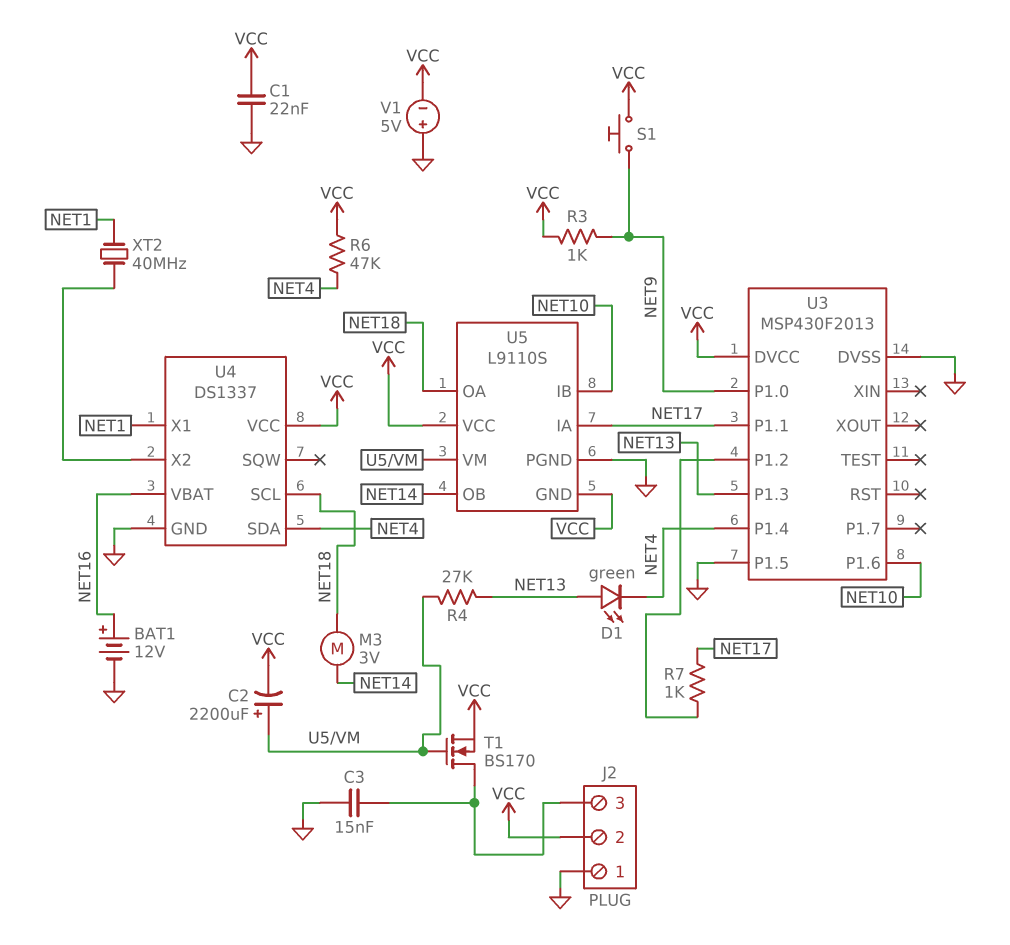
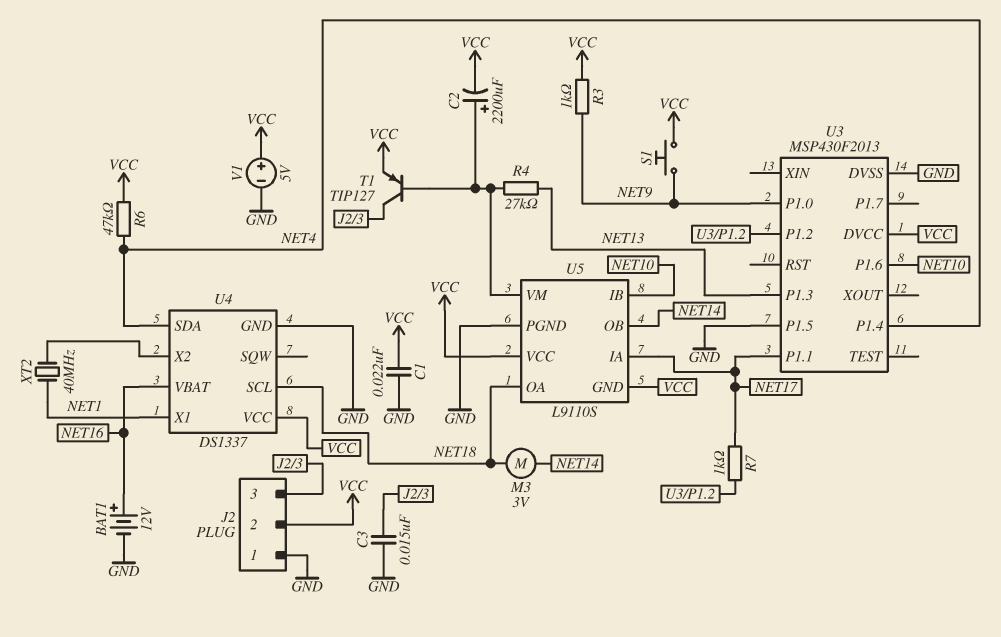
D1: LED green (A NET13, K NET4) -> none
T1: NMOS BS170 (G U5/VM, D J2/3, S VCC) -> PNP TIP127 (B U5/VM, C J2/3, E VCC)
V1: 5V (plus GND, minus VCC) -> 5V (plus VCC, minus GND)

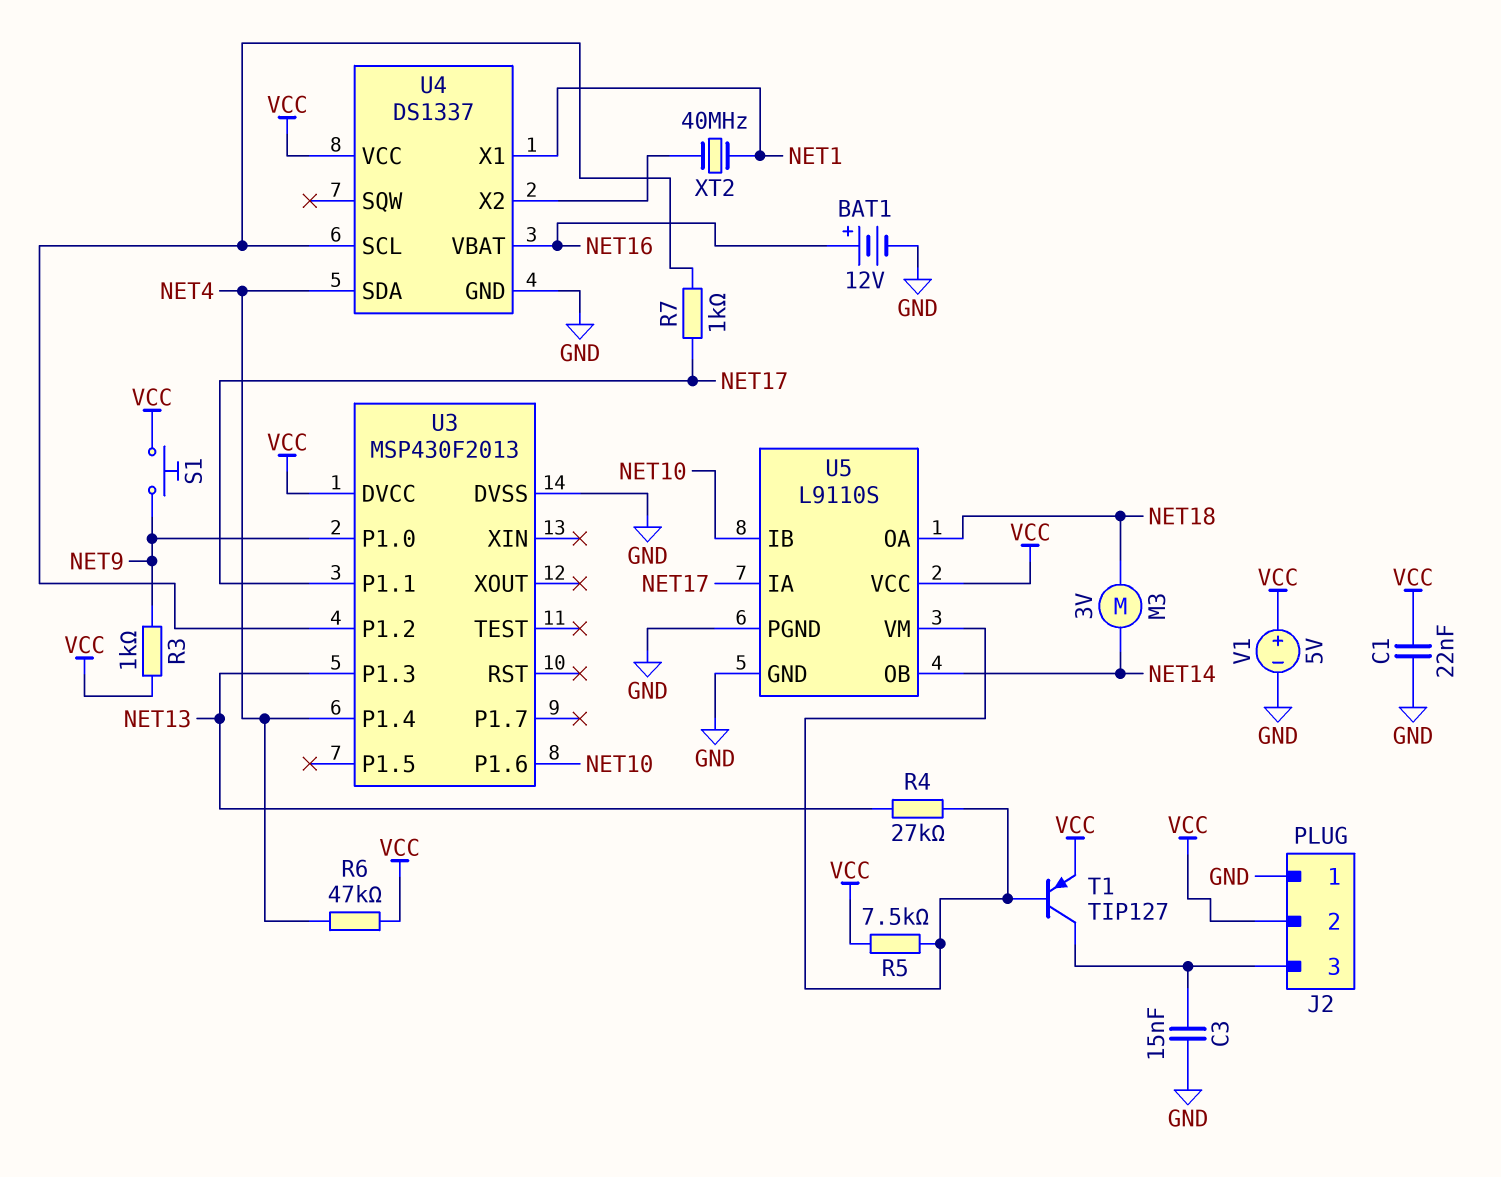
C2: 2200uF (plus U5/VM, minus VCC) -> none
R5: none -> 7.5k (U5/VM, VCC)
U3 pin P1.5: GND -> none
U4 pin SCL: NET18 -> U3/P1.2
U5 pin GND: VCC -> GND

